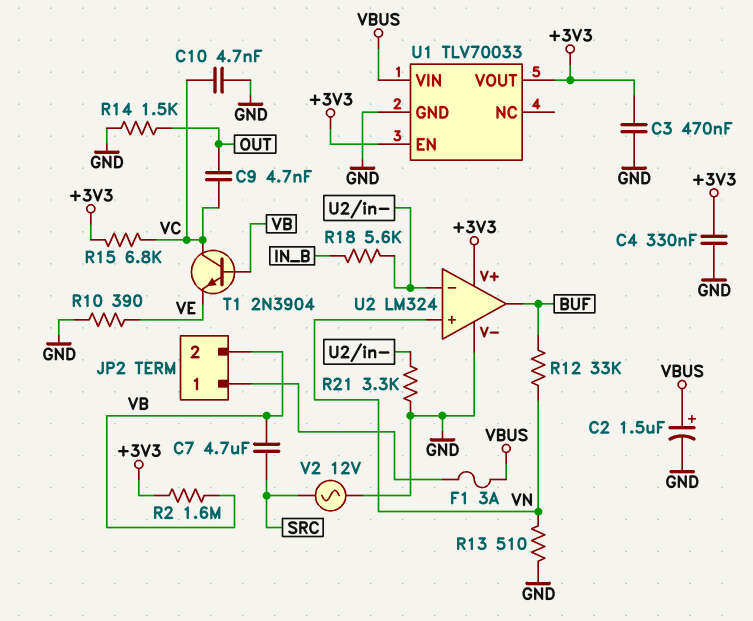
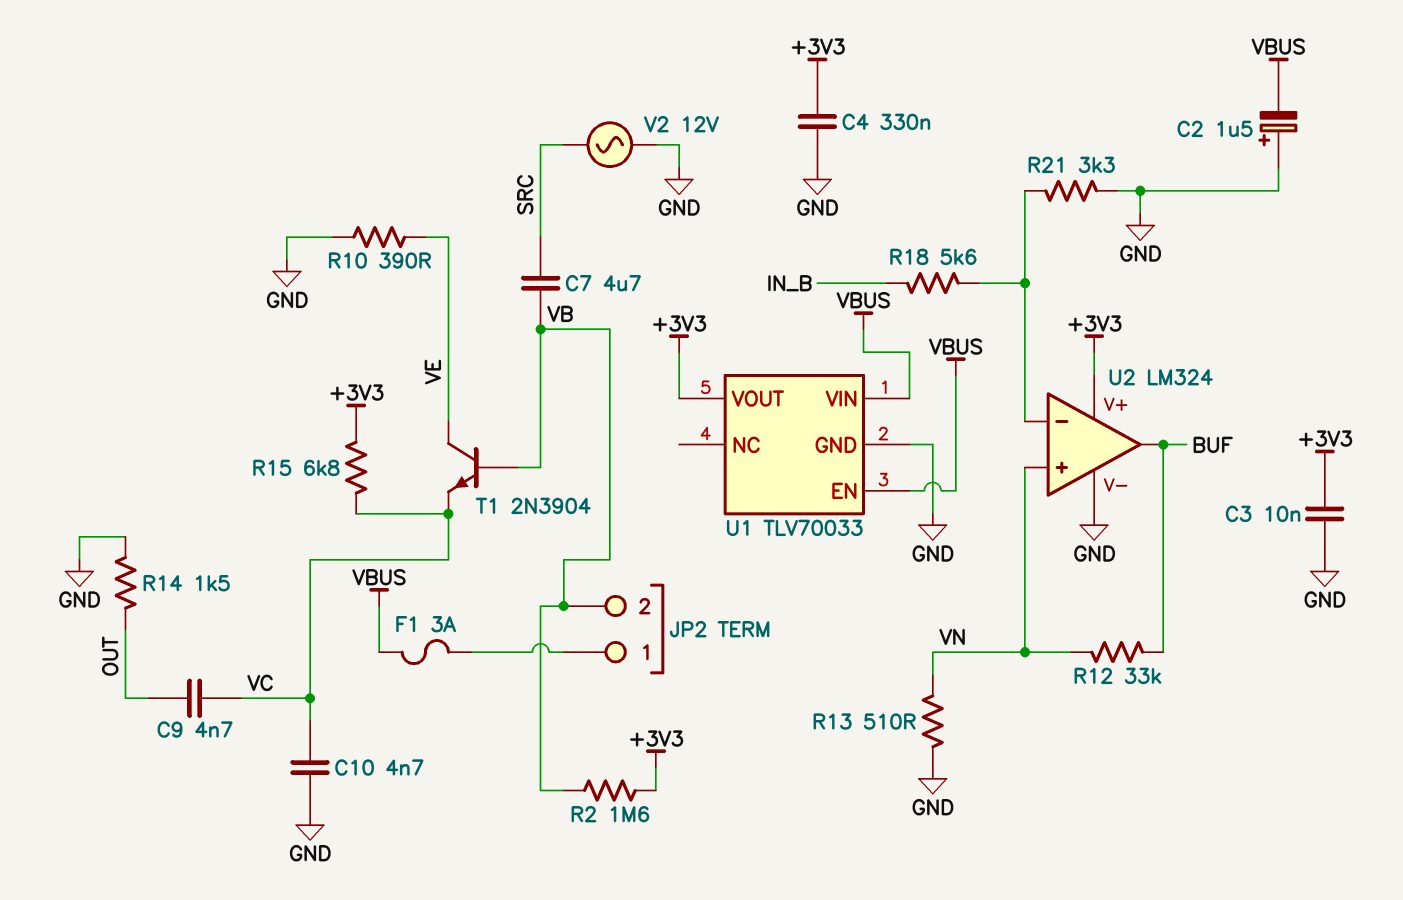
C2: 1.5uF (plus VBUS, minus GND) -> 1.5uF (plus GND, minus VBUS)
C3: 470nF (+3V3, GND) -> 10nF (+3V3, GND)
T1: NPN 2N3904 (B VB, C VC, E VE) -> NPN 2N3904 (B VB, C VE, E VC)
U1 pin EN: +3V3 -> VBUS

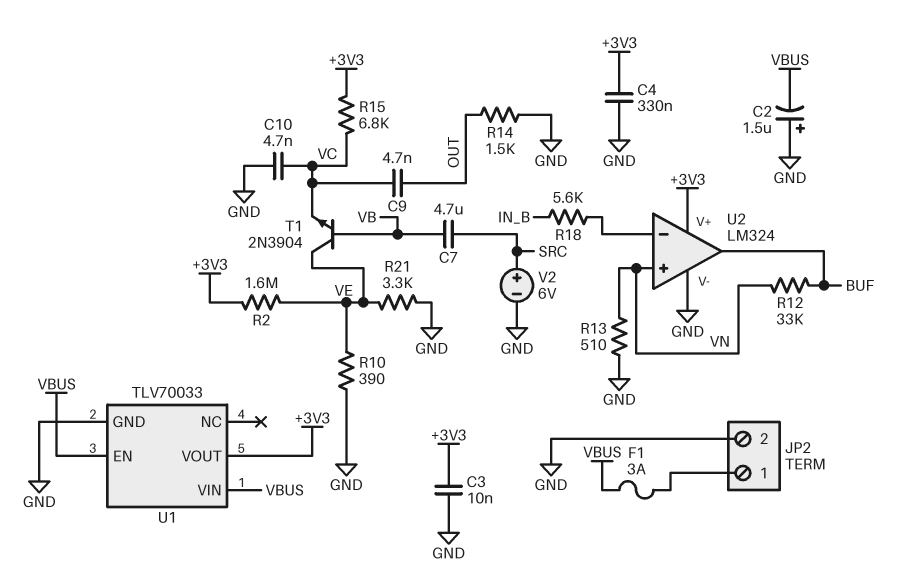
JP2 pin 2: VB -> GND
R2: 1.6M (+3V3, VB) -> 1.6M (+3V3, VE)
R21: 3.3k (GND, U2/in-) -> 3.3k (GND, VE)
V2: AC 12V (GND, SRC) -> 6V (plus SRC, minus GND)

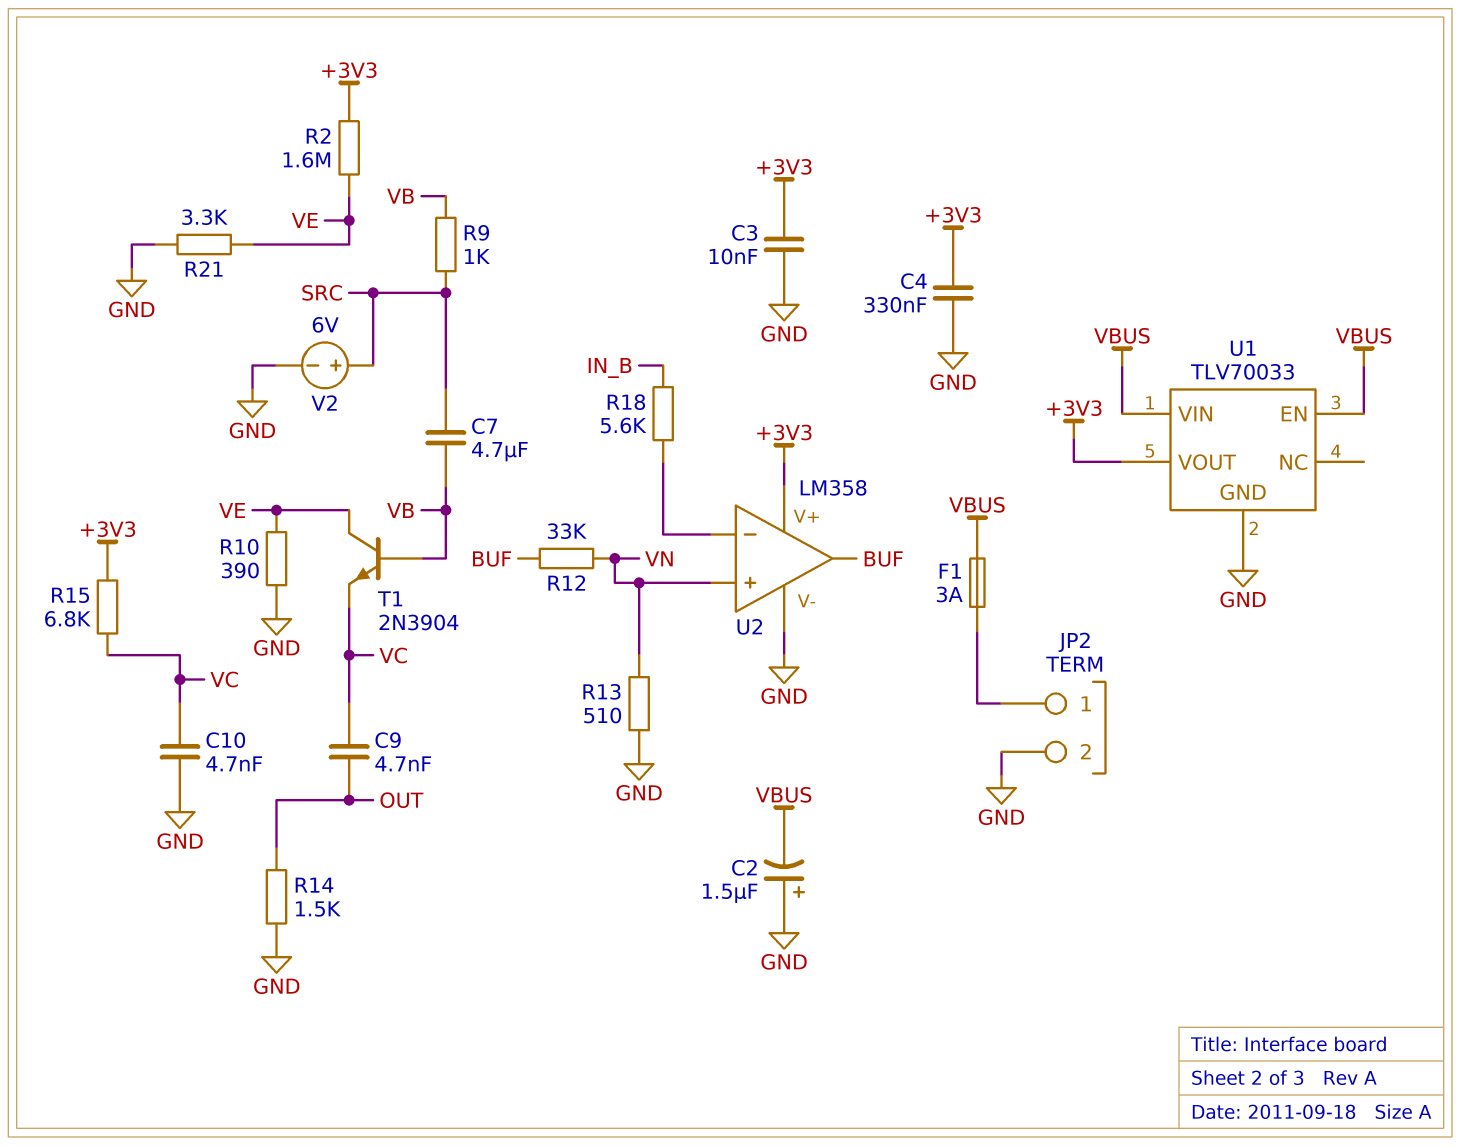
R9: none -> 1k (SRC, VB)
U2: LM324 -> LM358

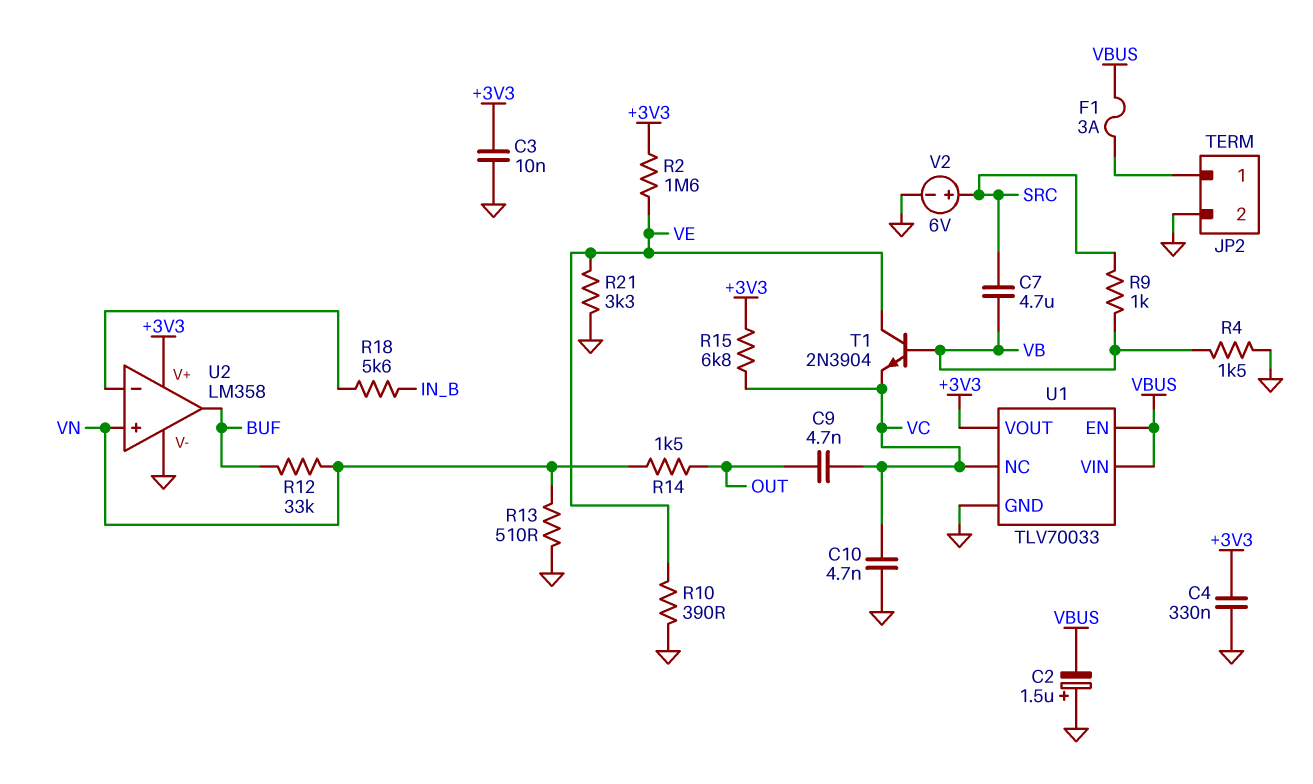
R4: none -> 1.5k (GND, VB)
R14: 1.5k (GND, OUT) -> 1.5k (OUT, VN)
U1 pin NC: none -> VC

